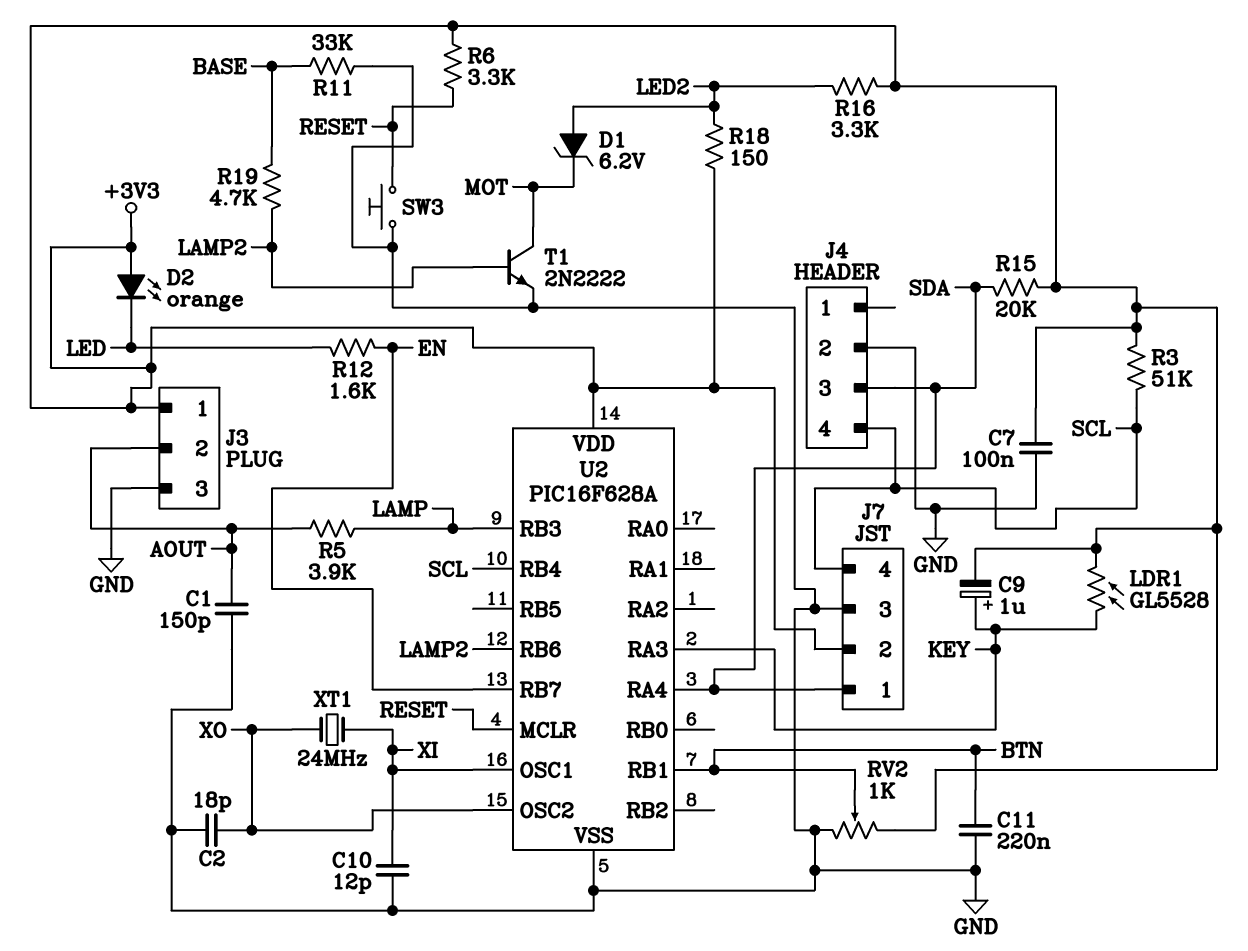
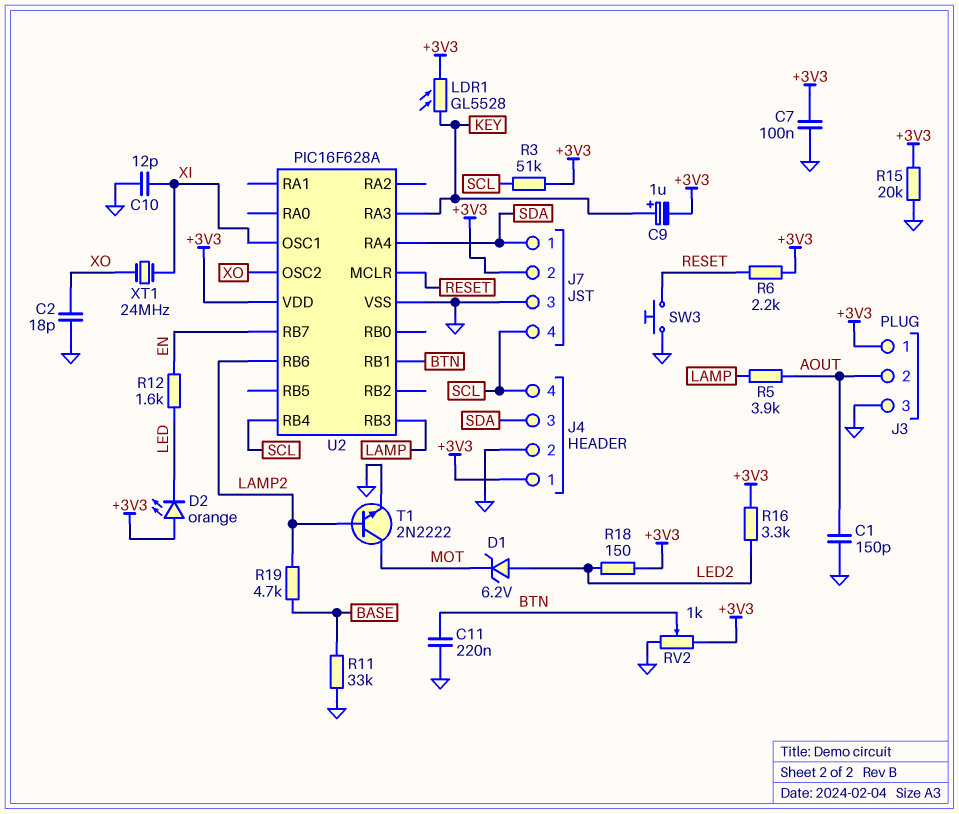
J4 pin 1: none -> +3V3
R6: 3.3k (+3V3, RESET) -> 2.2k (+3V3, RESET)
R15: 20k (+3V3, SDA) -> 20k (+3V3, GND)

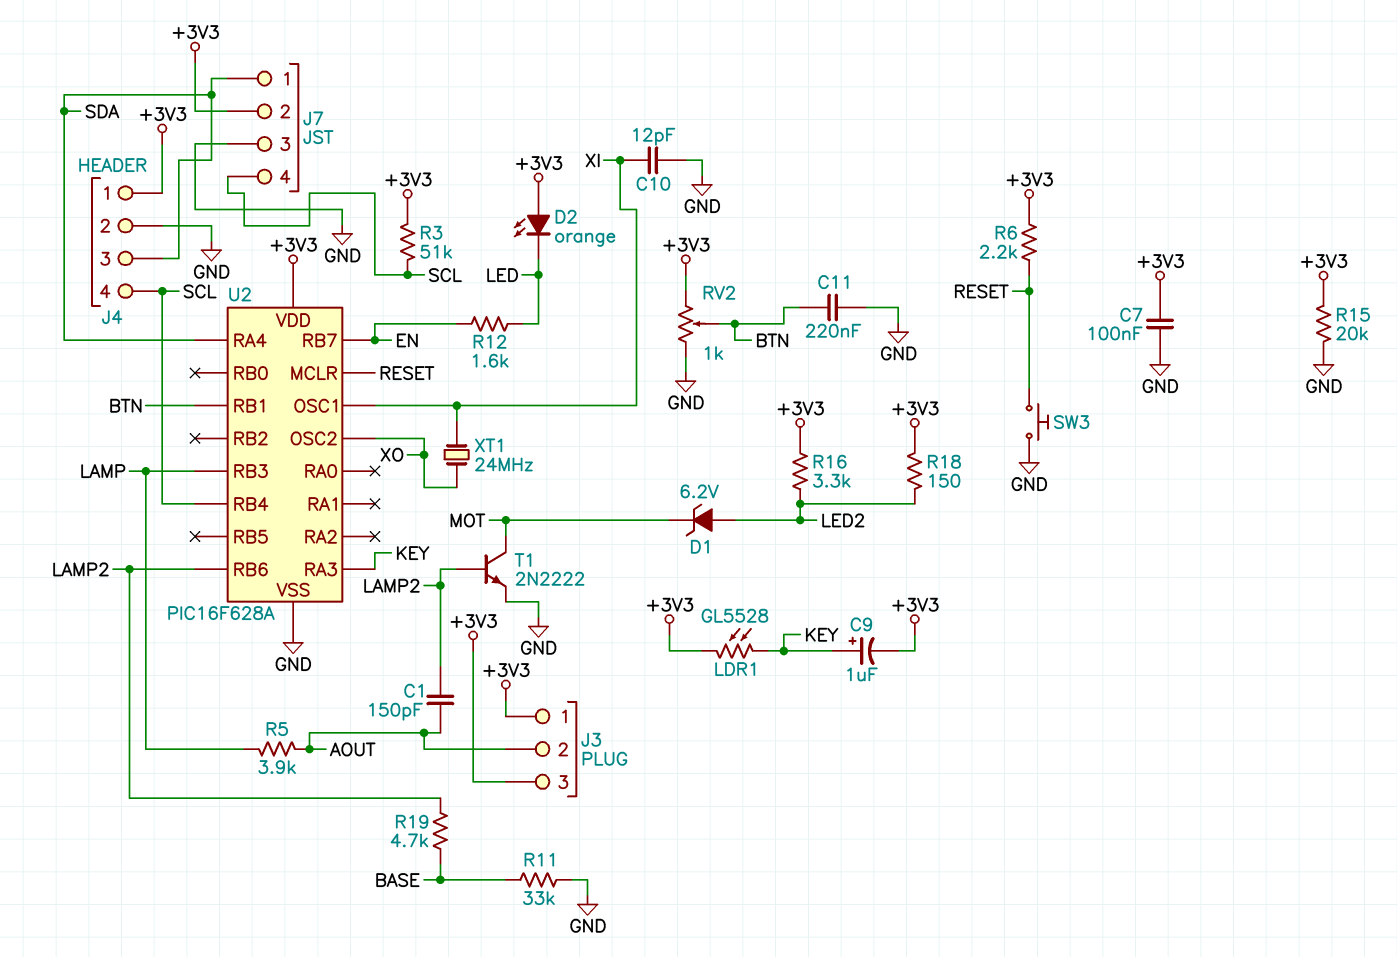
C1: 150pF (AOUT, GND) -> 150pF (AOUT, LAMP2)
C2: 18pF (GND, XO) -> none
J3 pin 3: GND -> +3V3

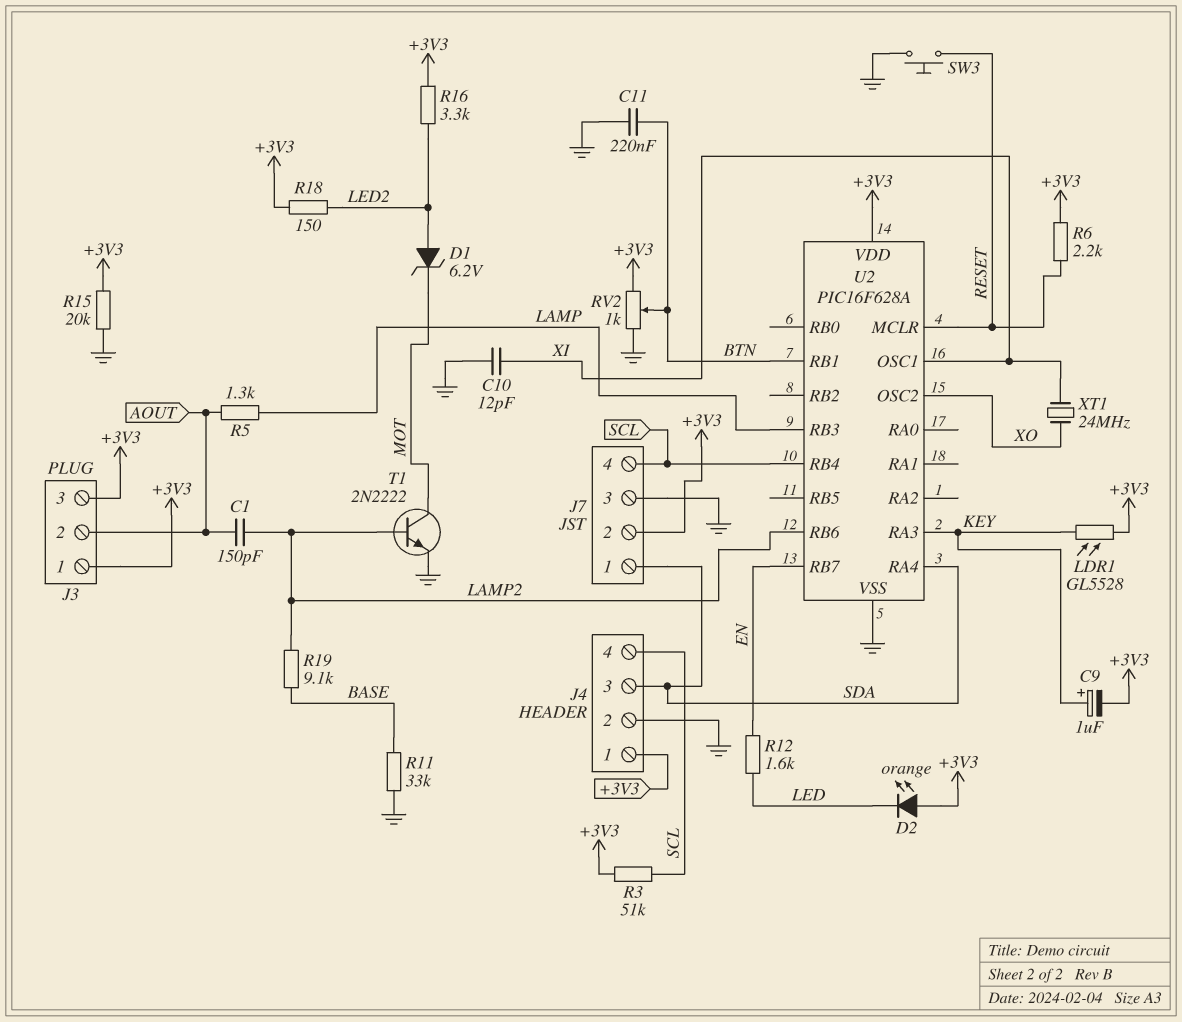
C7: 100nF (+3V3, GND) -> none
R5: 3.9k (AOUT, LAMP) -> 1.3k (AOUT, LAMP)
R19: 4.7k (BASE, LAMP2) -> 9.1k (BASE, LAMP2)

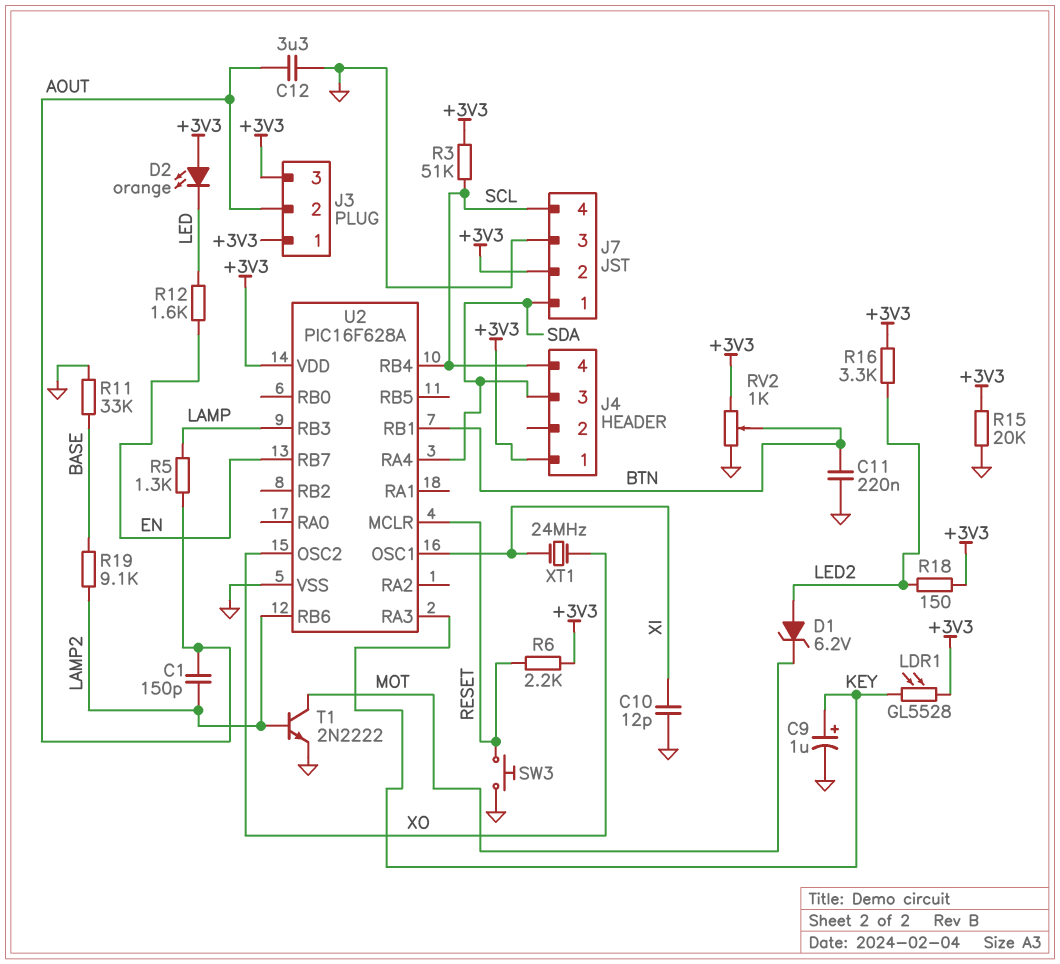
C9: 1uF (plus KEY, minus +3V3) -> 1uF (plus KEY, minus GND)
C12: none -> 3.3uF (AOUT, GND)
J4 pin 2: GND -> none

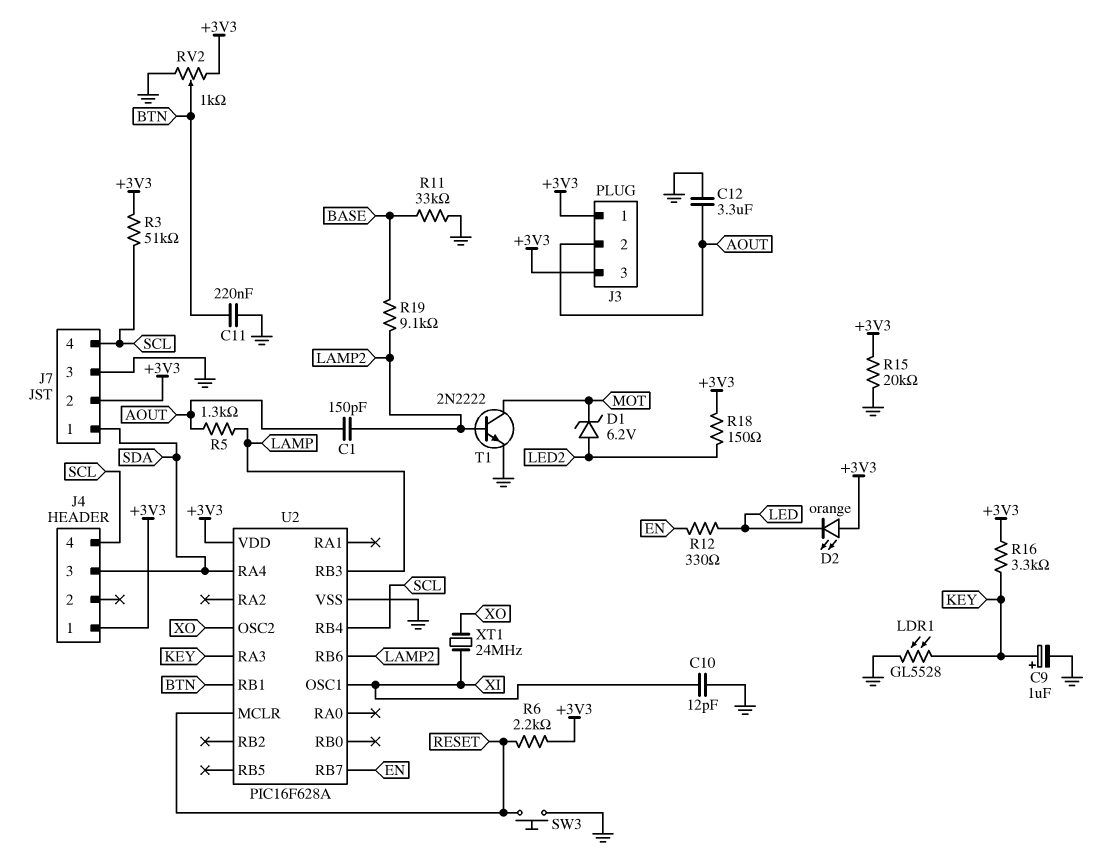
LDR1: GL5528 (+3V3, KEY) -> GL5528 (GND, KEY)
R12: 1.6k (EN, LED) -> 330 (EN, LED)
R16: 3.3k (+3V3, LED2) -> 3.3k (+3V3, KEY)

